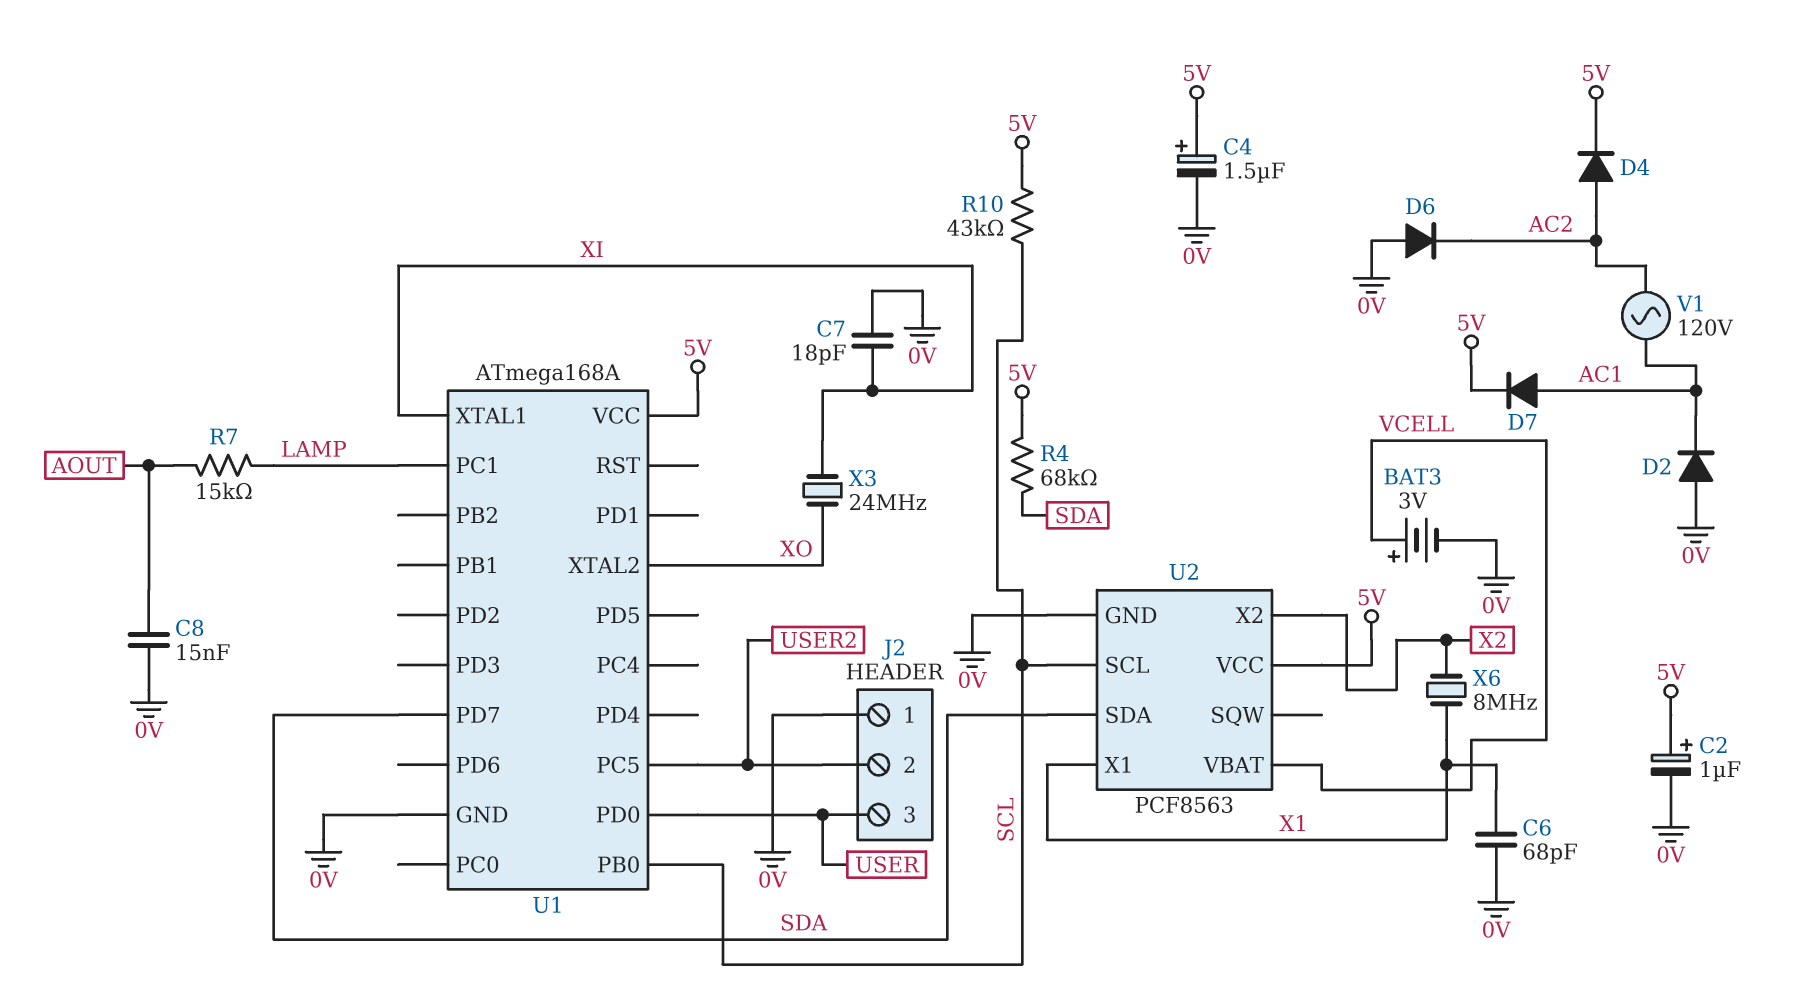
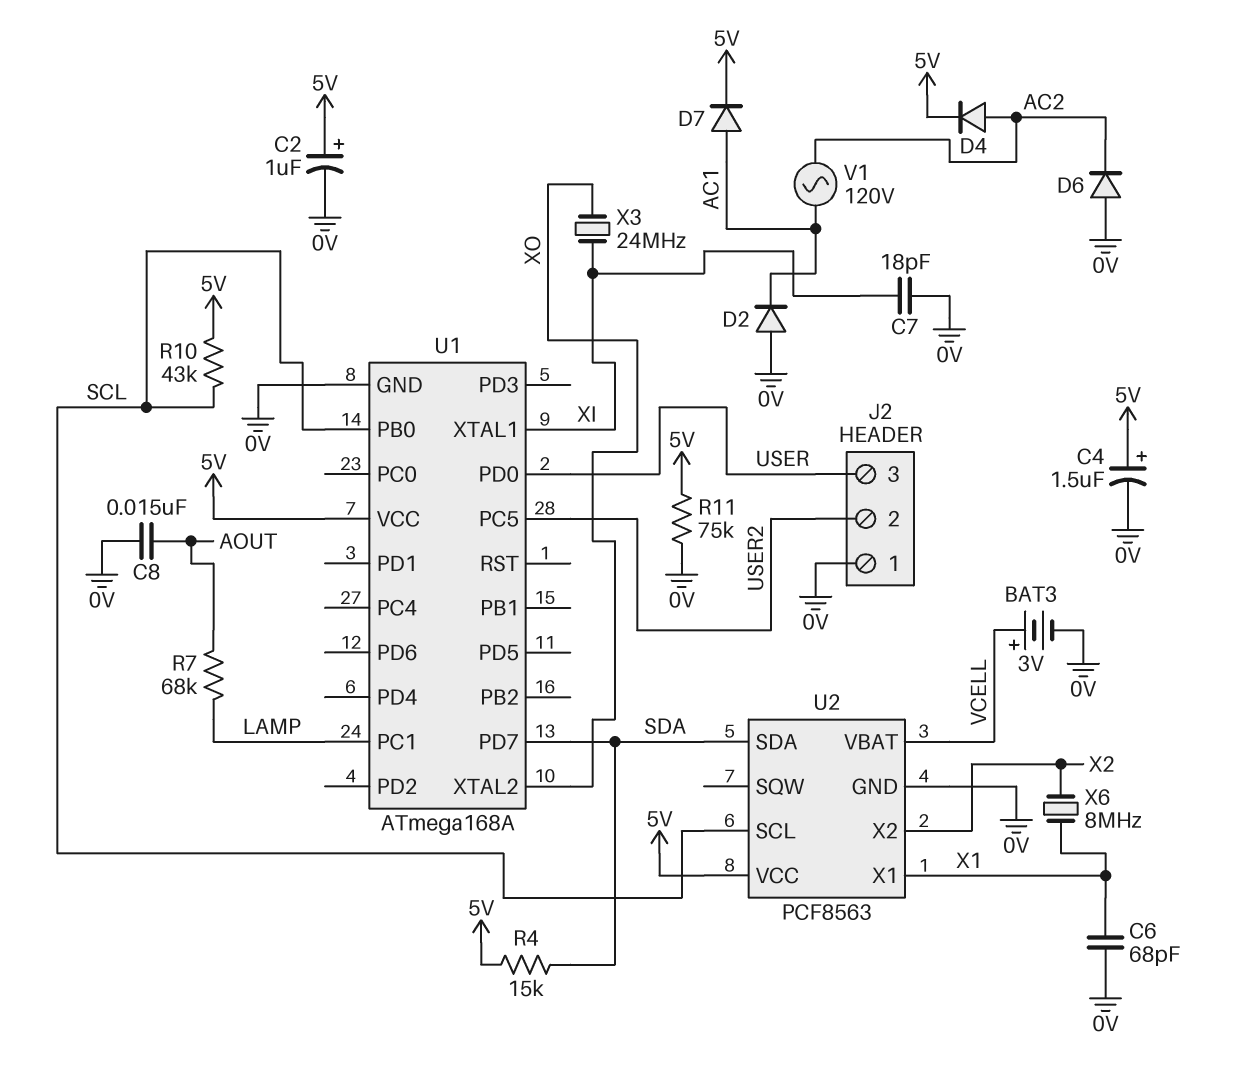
R4: 68k (5V, SDA) -> 15k (5V, SDA)
R7: 15k (AOUT, LAMP) -> 68k (AOUT, LAMP)
R11: none -> 75k (0V, 5V)

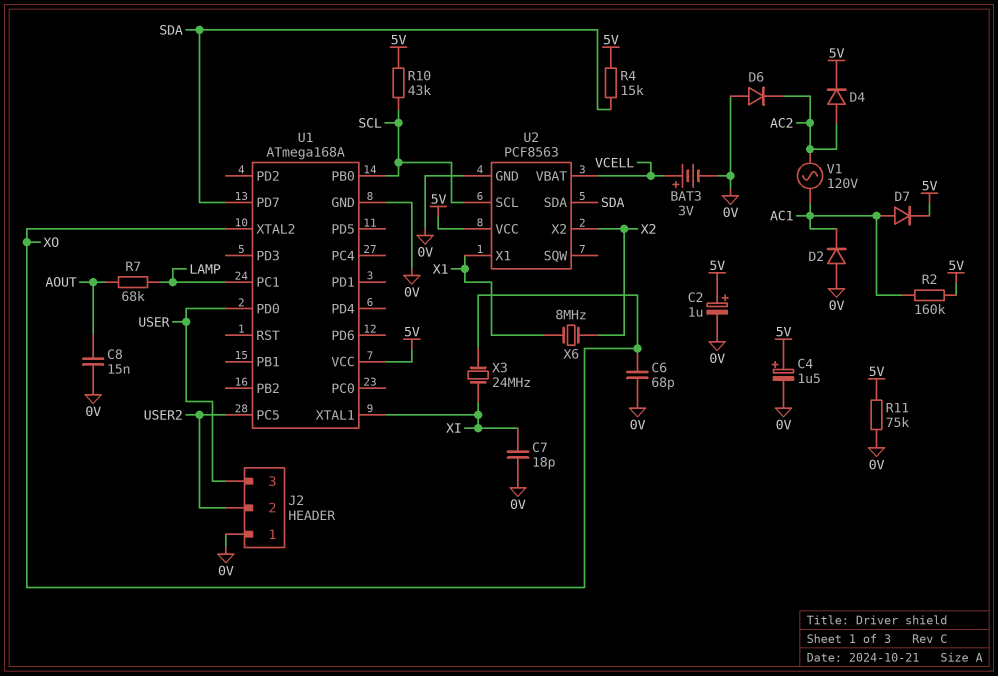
C6: 68pF (0V, X1) -> 68pF (0V, XO)
R2: none -> 160k (5V, AC1)

